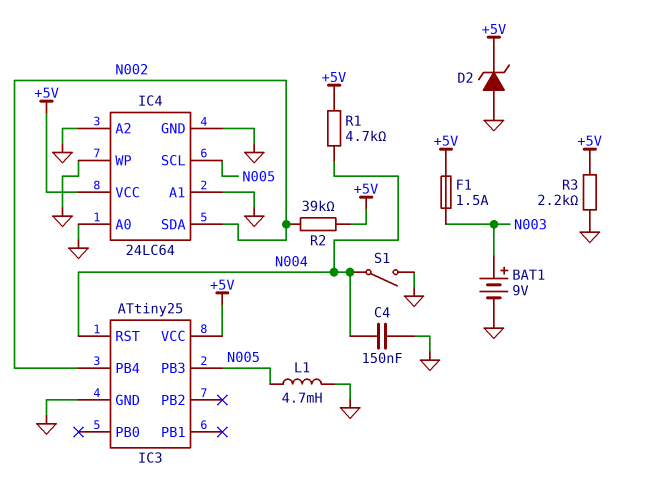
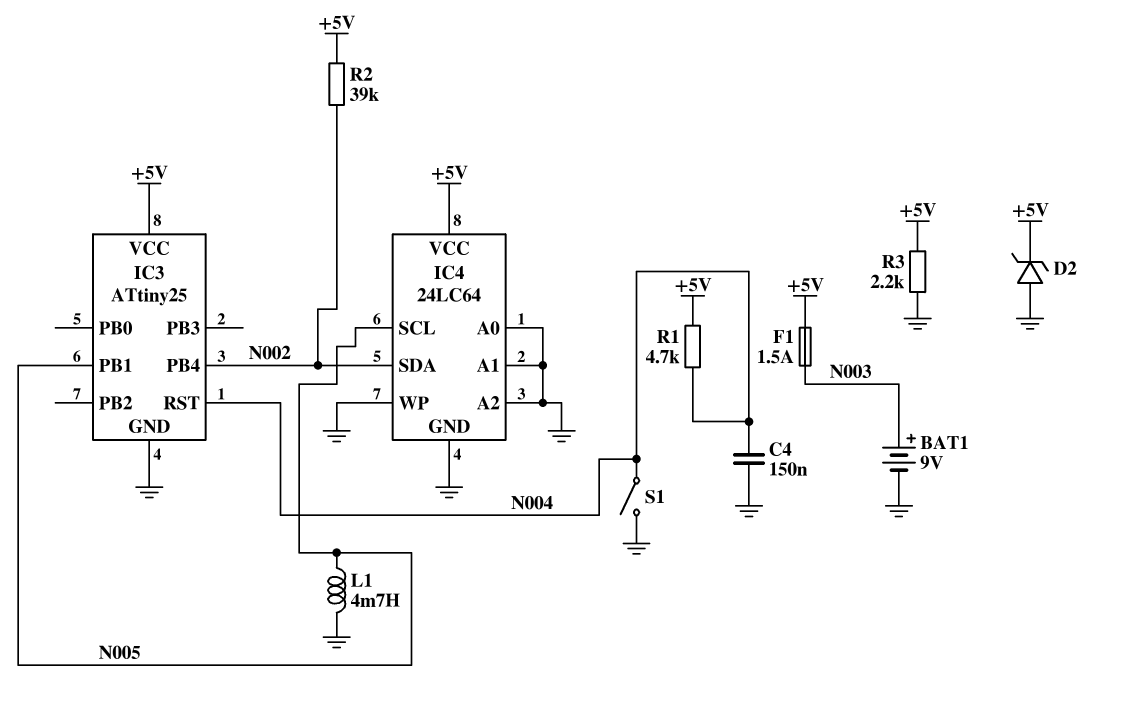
IC3 pin PB1: none -> N005
IC3 pin PB3: N005 -> none

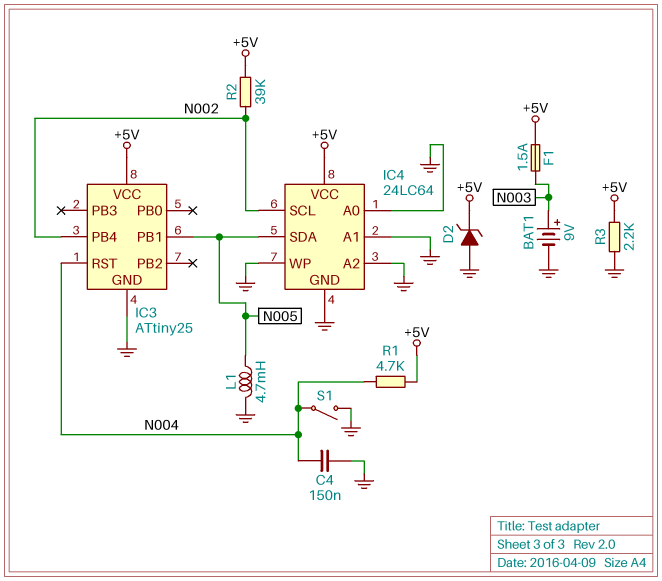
IC4 pin SCL: N005 -> N002
IC4 pin SDA: N002 -> N005

